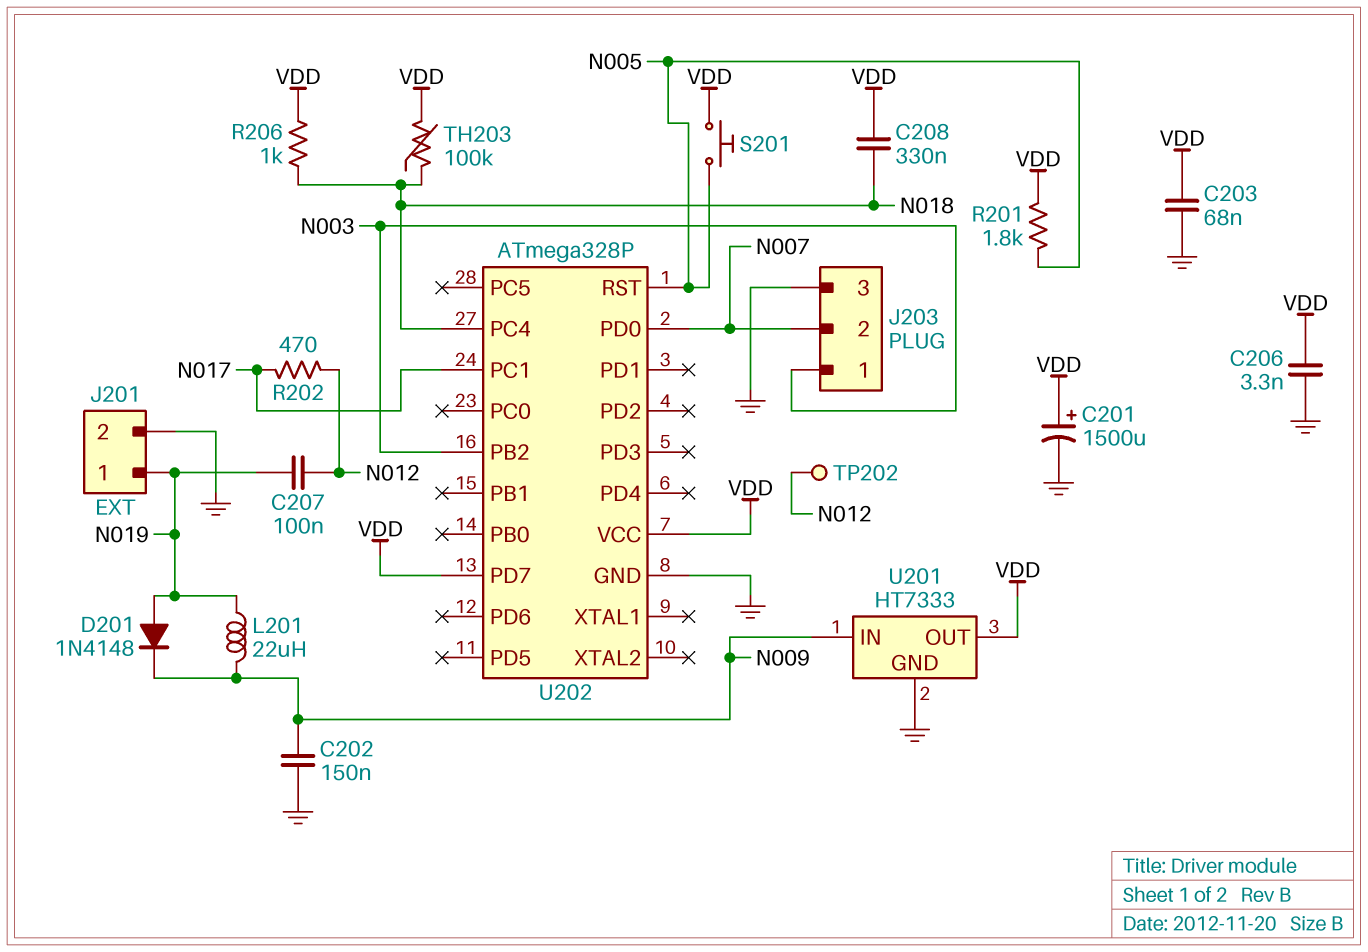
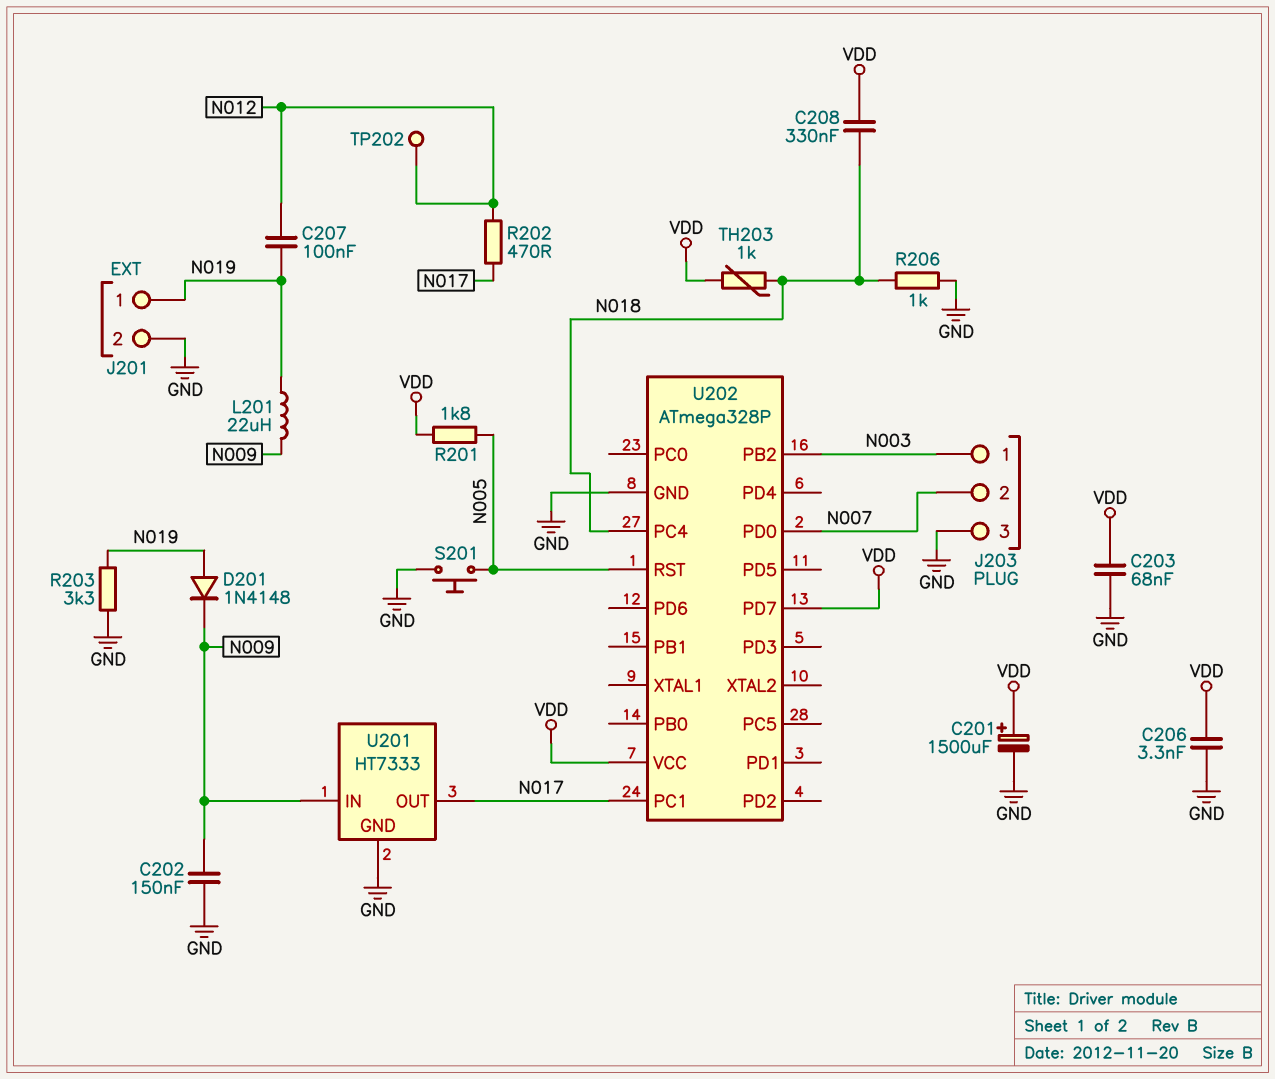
R203: none -> 3.3k (GND, N019)
R206: 1k (N018, VDD) -> 1k (GND, N018)
S201: button (N005, VDD) -> button (GND, N005)
TH203: 100k (N018, VDD) -> 1k (N018, VDD)
U201 pin OUT: VDD -> N017

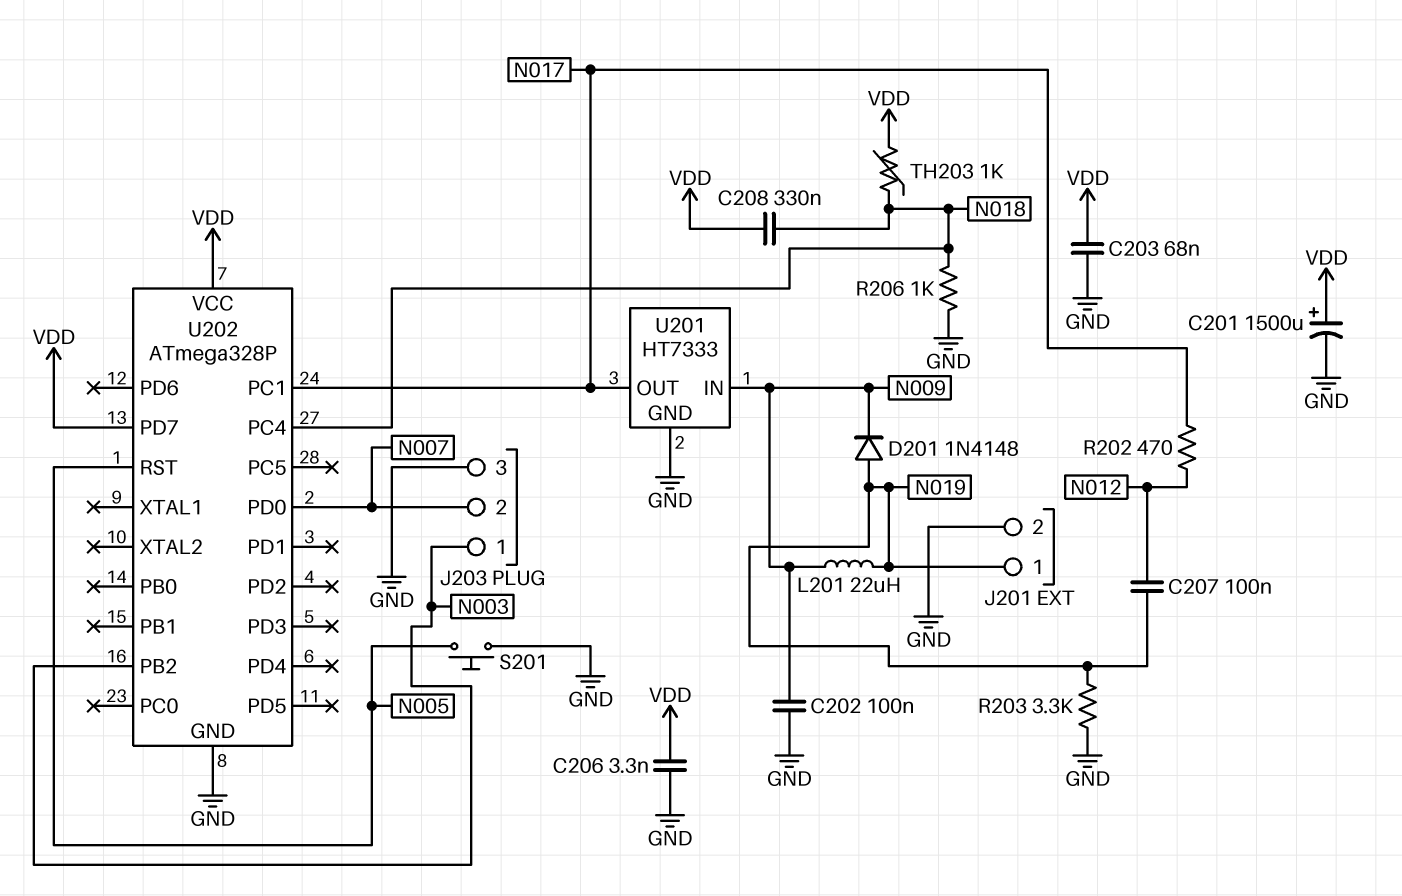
C202: 150nF (GND, N009) -> 100nF (GND, N009)
R201: 1.8k (N005, VDD) -> none
TP202: test point (N012) -> none

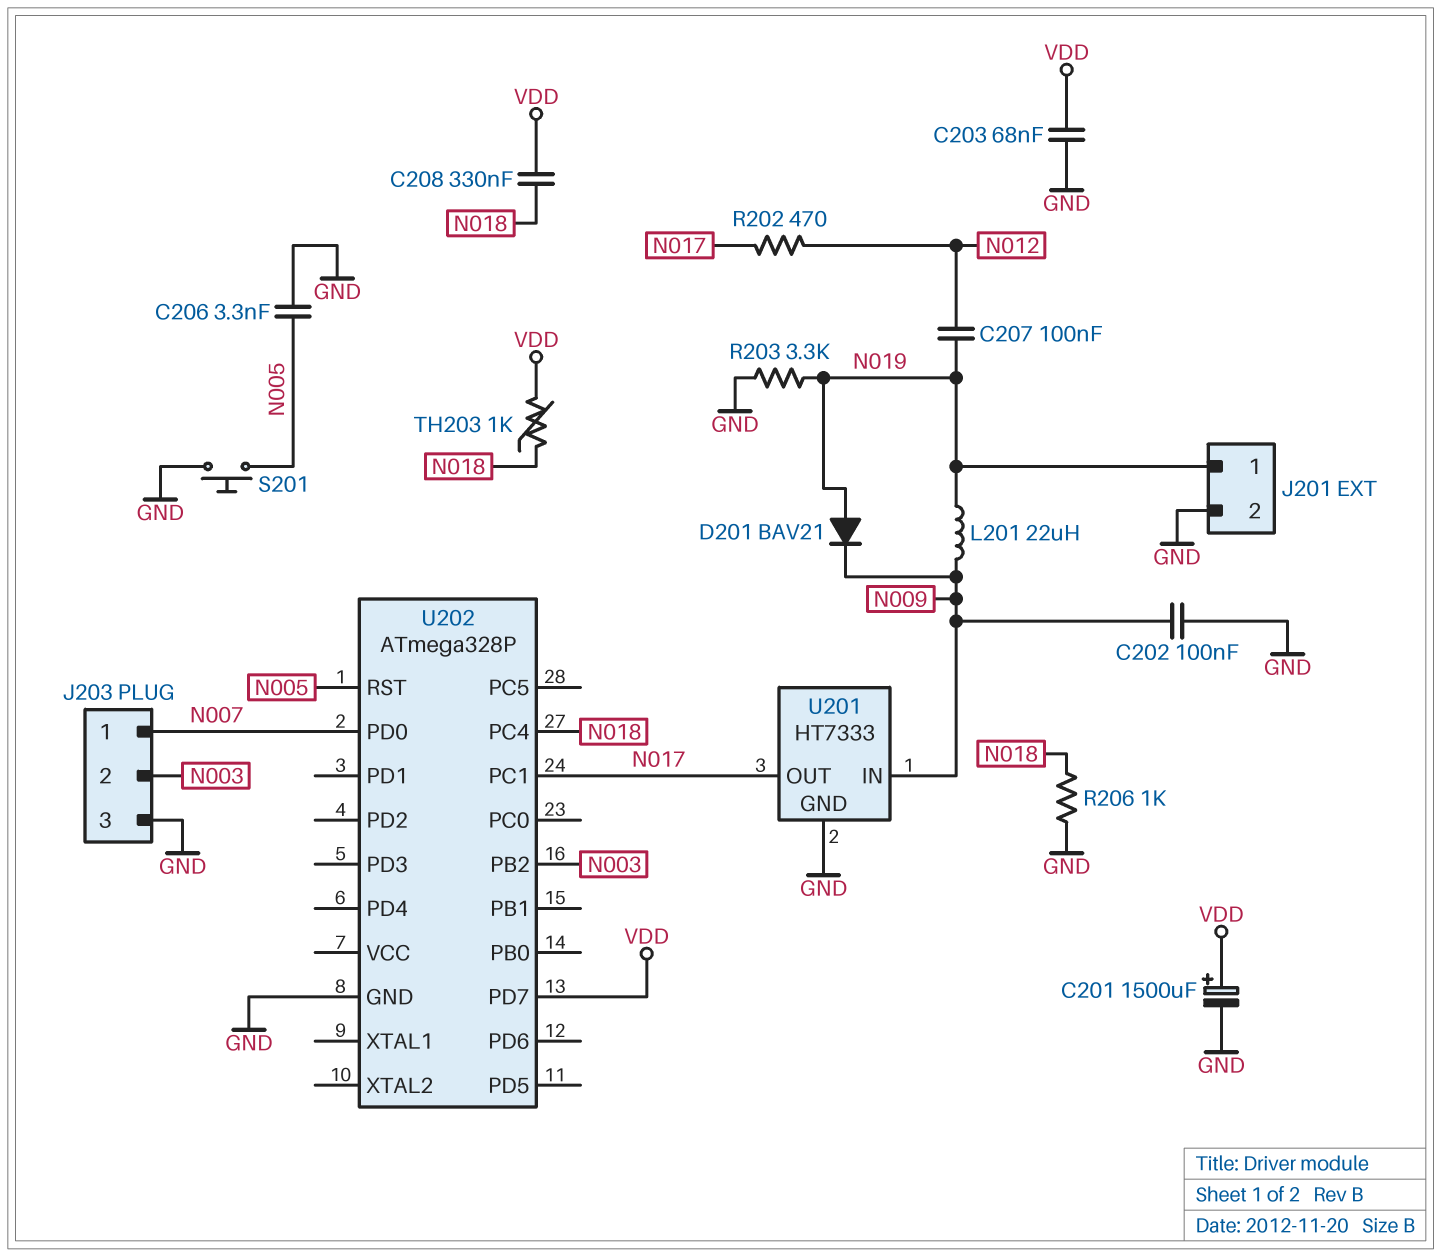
C206: 3.3nF (GND, VDD) -> 3.3nF (GND, N005)
D201: diode 1N4148 (A N019, K N009) -> diode BAV21 (A N019, K N009)
J203 pin 1: N003 -> N007
J203 pin 2: N007 -> N003
U202 pin VCC: VDD -> none

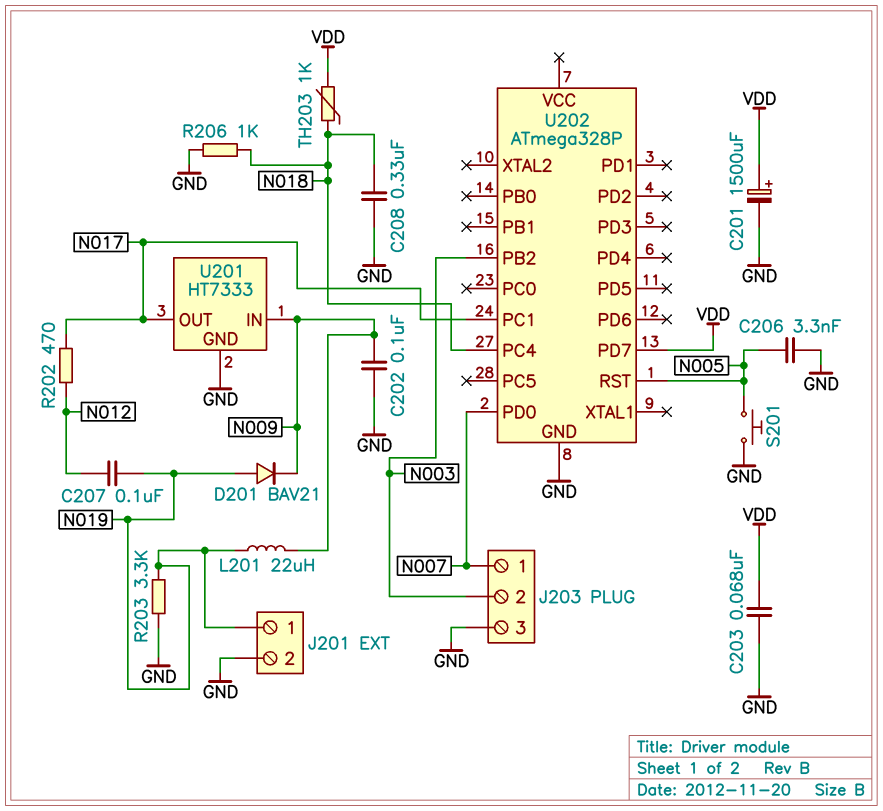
C208: 330nF (N018, VDD) -> 330nF (GND, N018)

